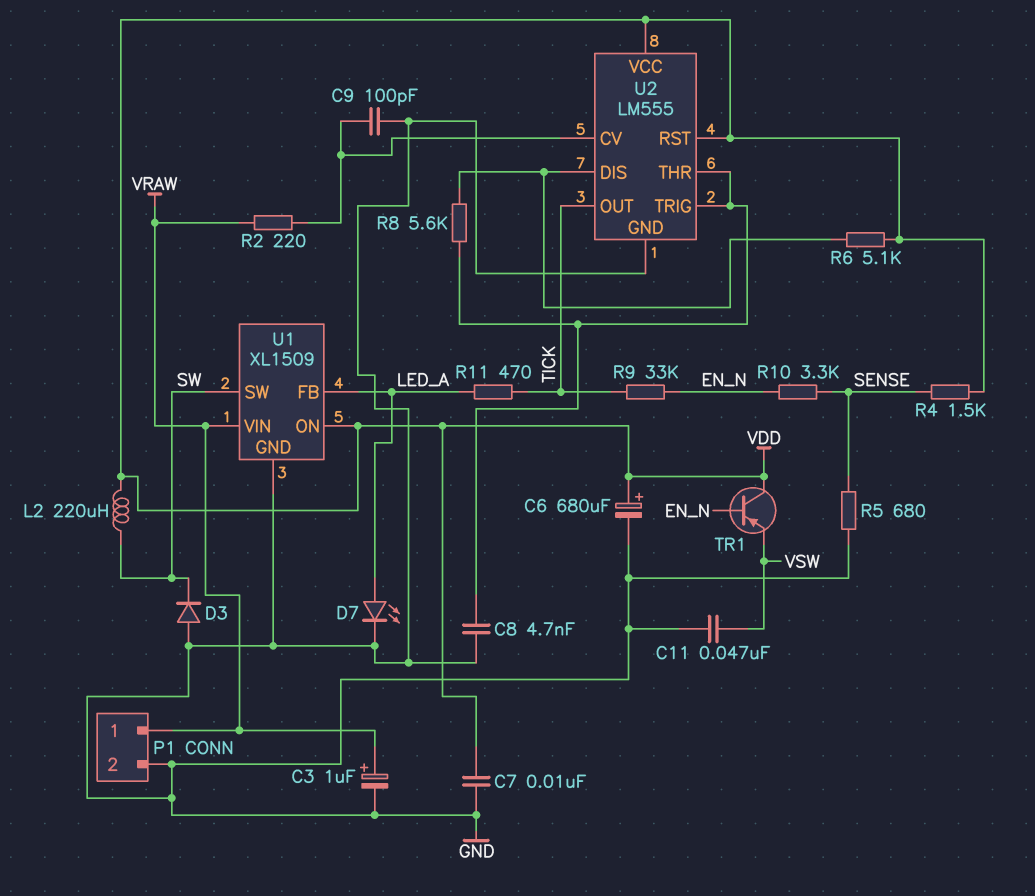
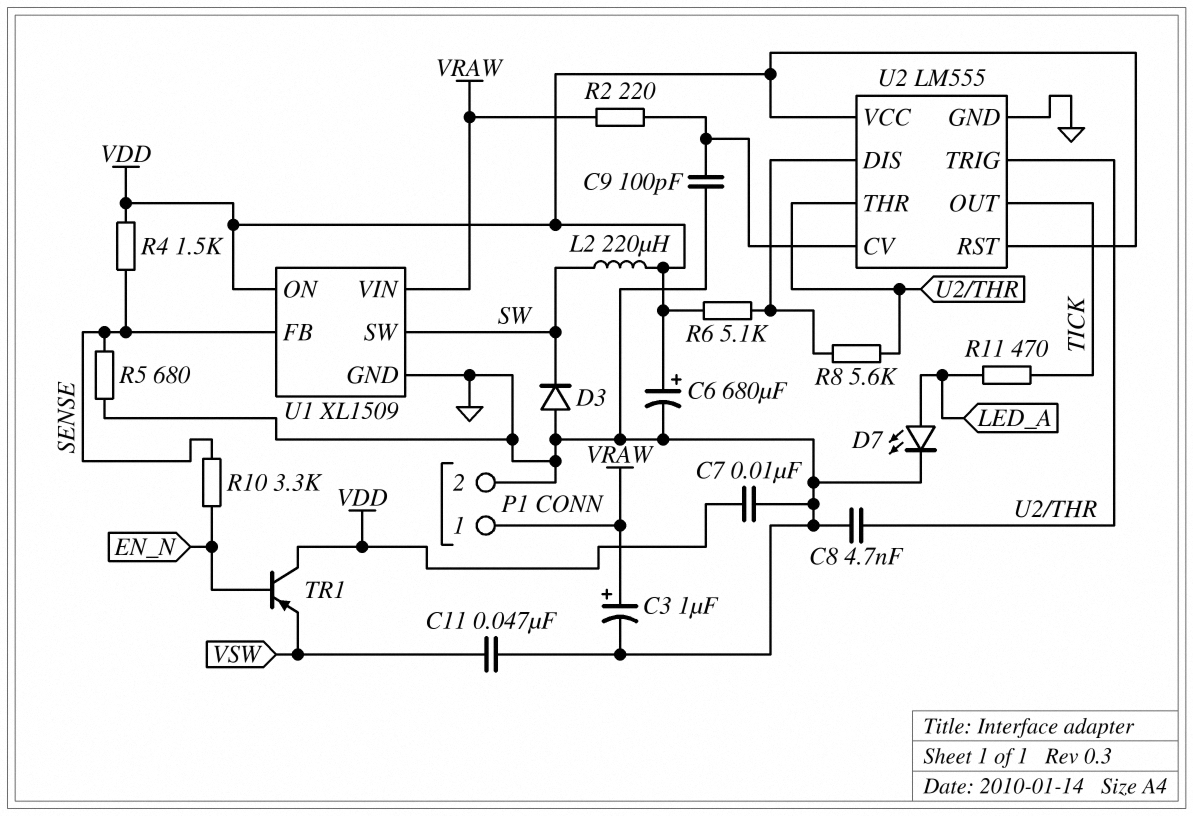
R9: 33k (EN_N, TICK) -> none
U1 pin FB: LED_A -> SENSE

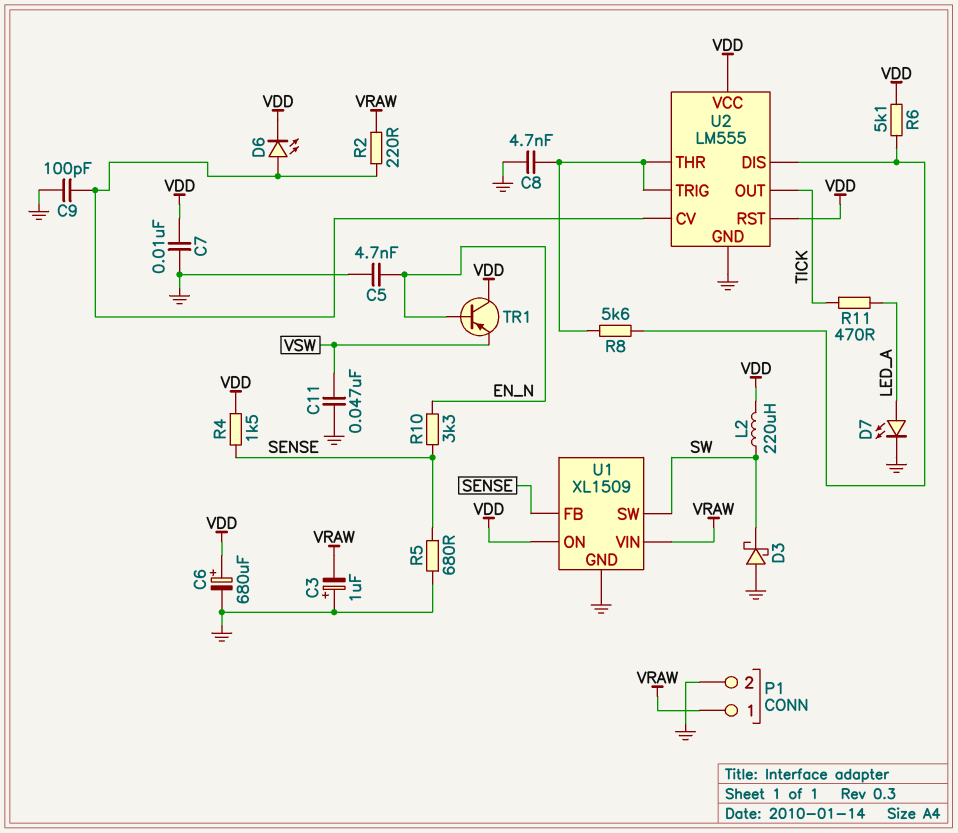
C3: 1uF (plus VRAW, minus GND) -> 1uF (plus GND, minus VRAW)
C5: none -> 4.7nF (EN_N, GND)
D3: diode (A GND, K SW) -> schottky (A GND, K SW)
D6: none -> LED (A U2/CV, K VDD)

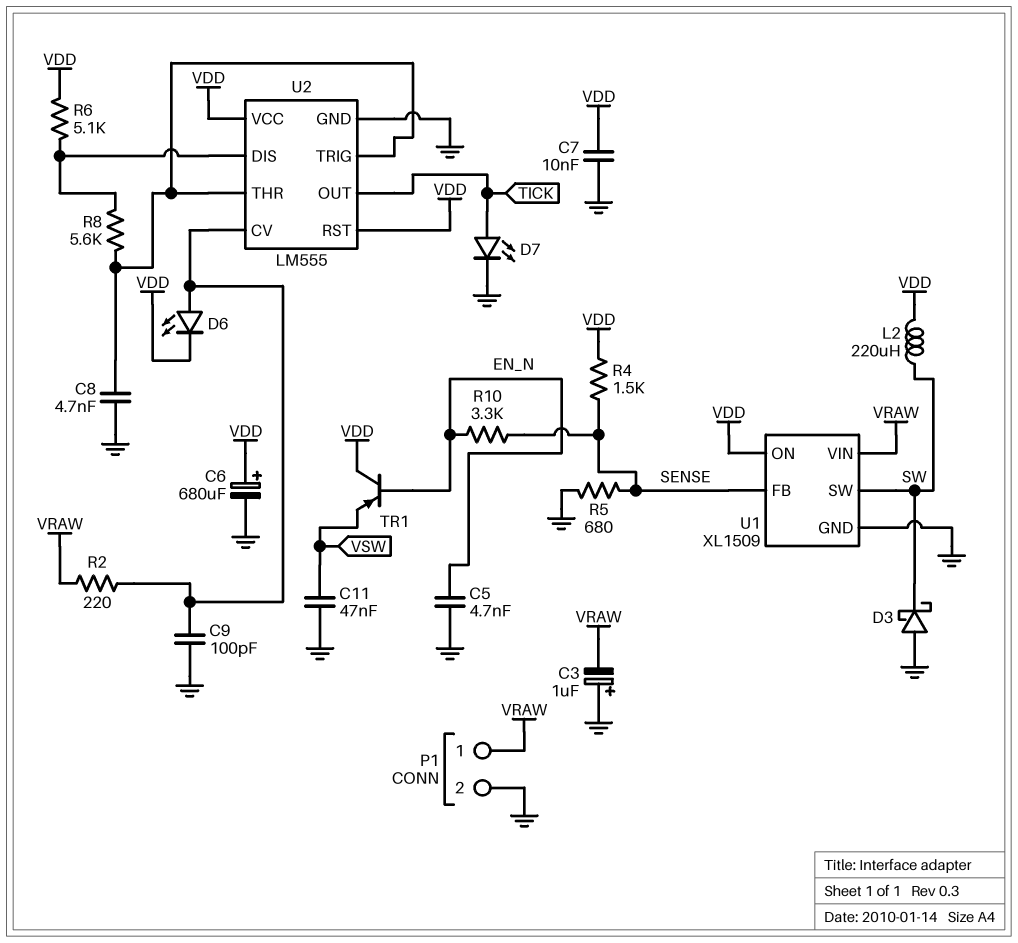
D7: LED (A LED_A, K GND) -> LED (A TICK, K GND)
R11: 470 (LED_A, TICK) -> none

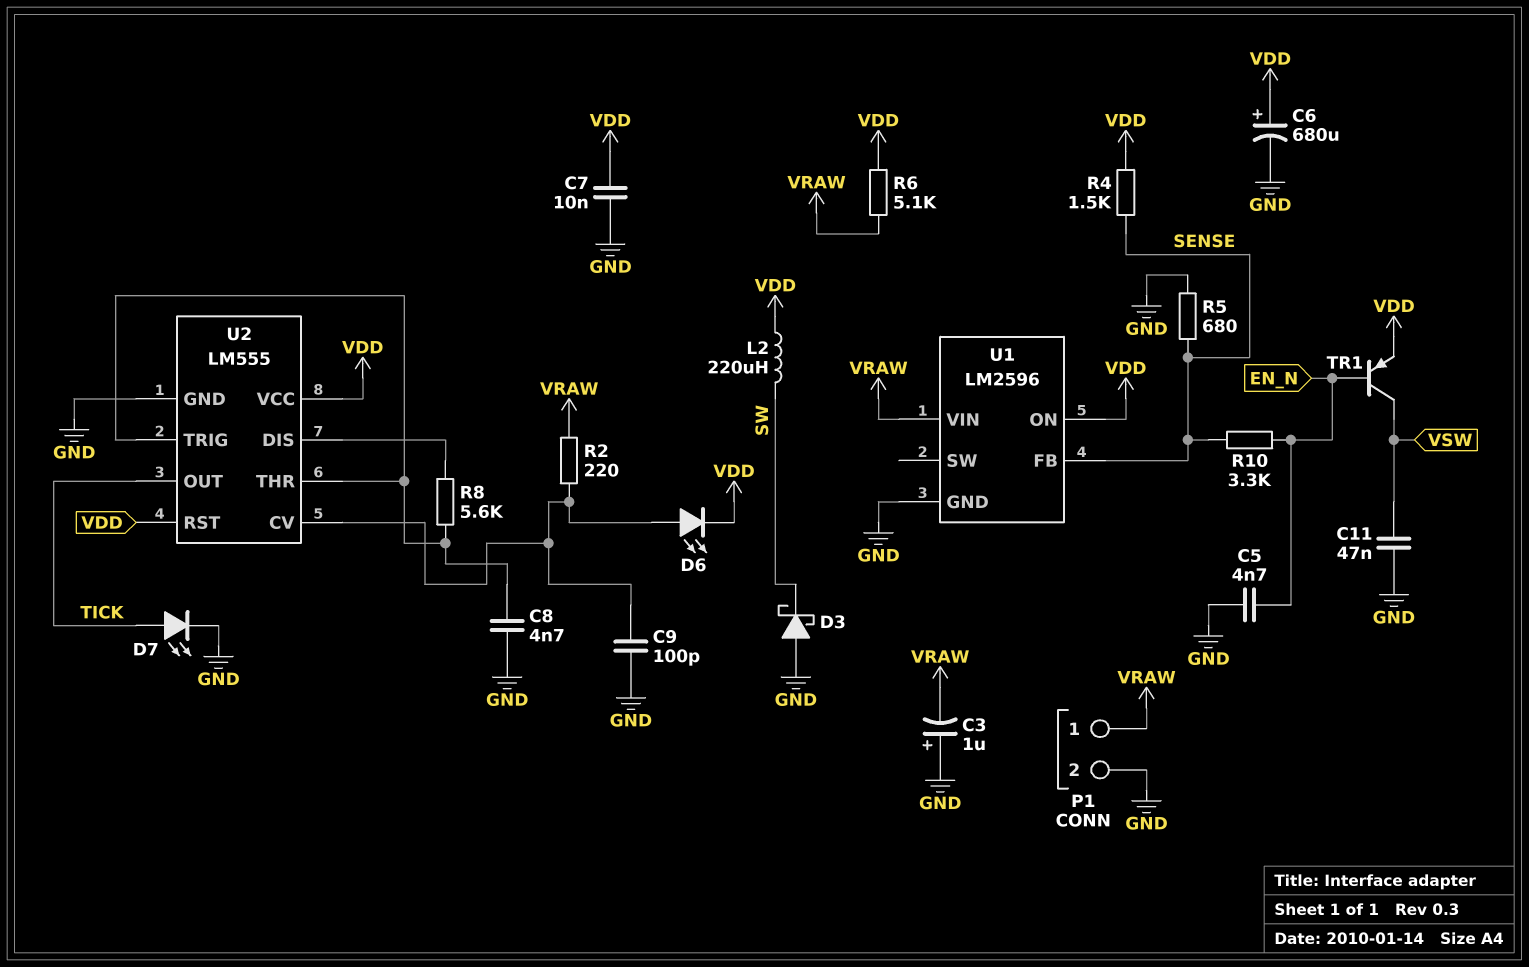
R6: 5.1k (U2/DIS, VDD) -> 5.1k (VDD, VRAW)
TR1: PNP (B EN_N, C VDD, E VSW) -> PNP (B EN_N, C VSW, E VDD)
U1: XL1509 -> LM2596
U1 pin SW: SW -> none

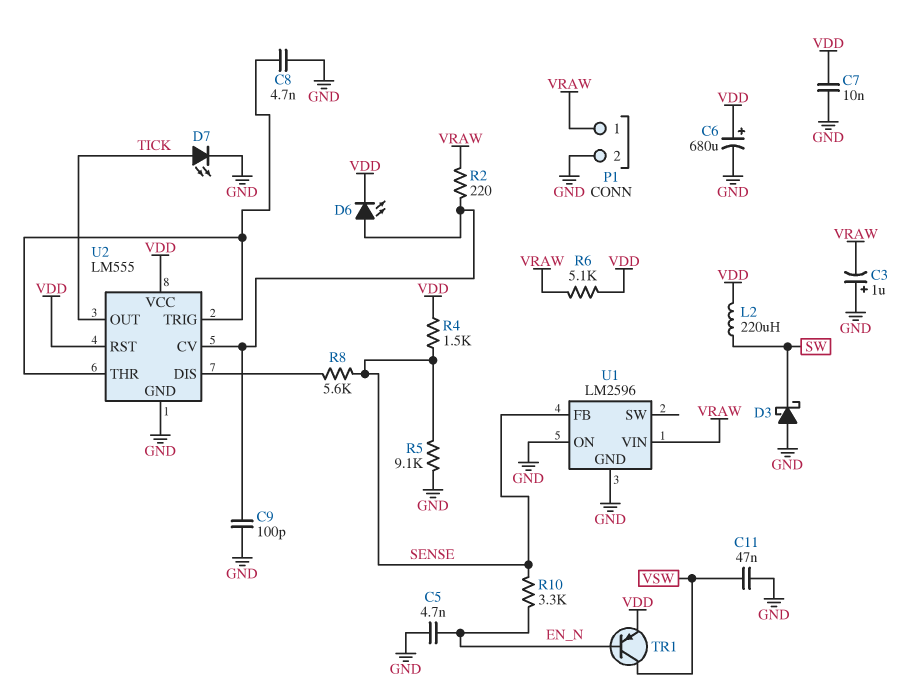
R5: 680 (GND, SENSE) -> 9.1k (GND, SENSE)
R8: 5.6k (U2/DIS, U2/THR) -> 5.6k (SENSE, U2/DIS)
U1 pin ON: VDD -> GND

